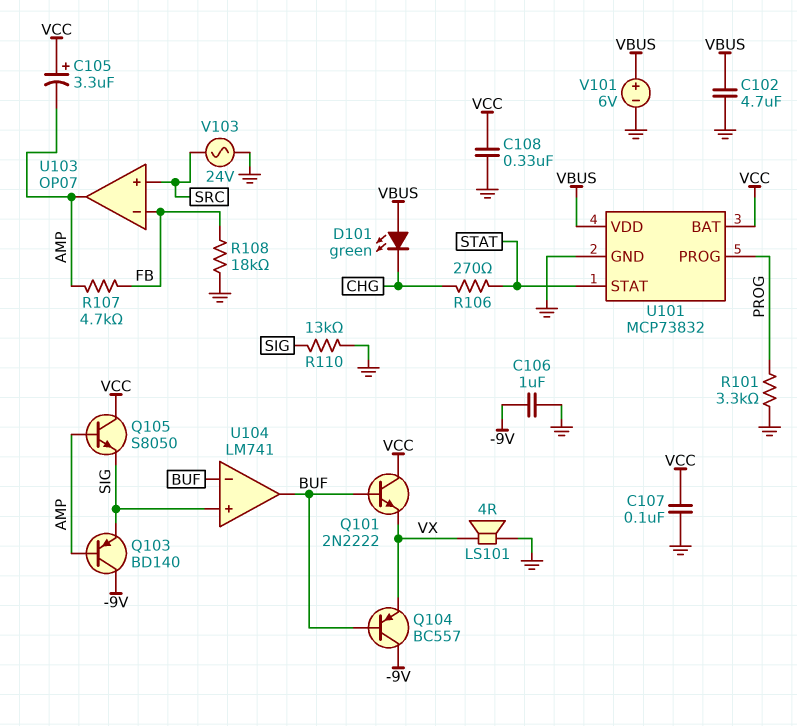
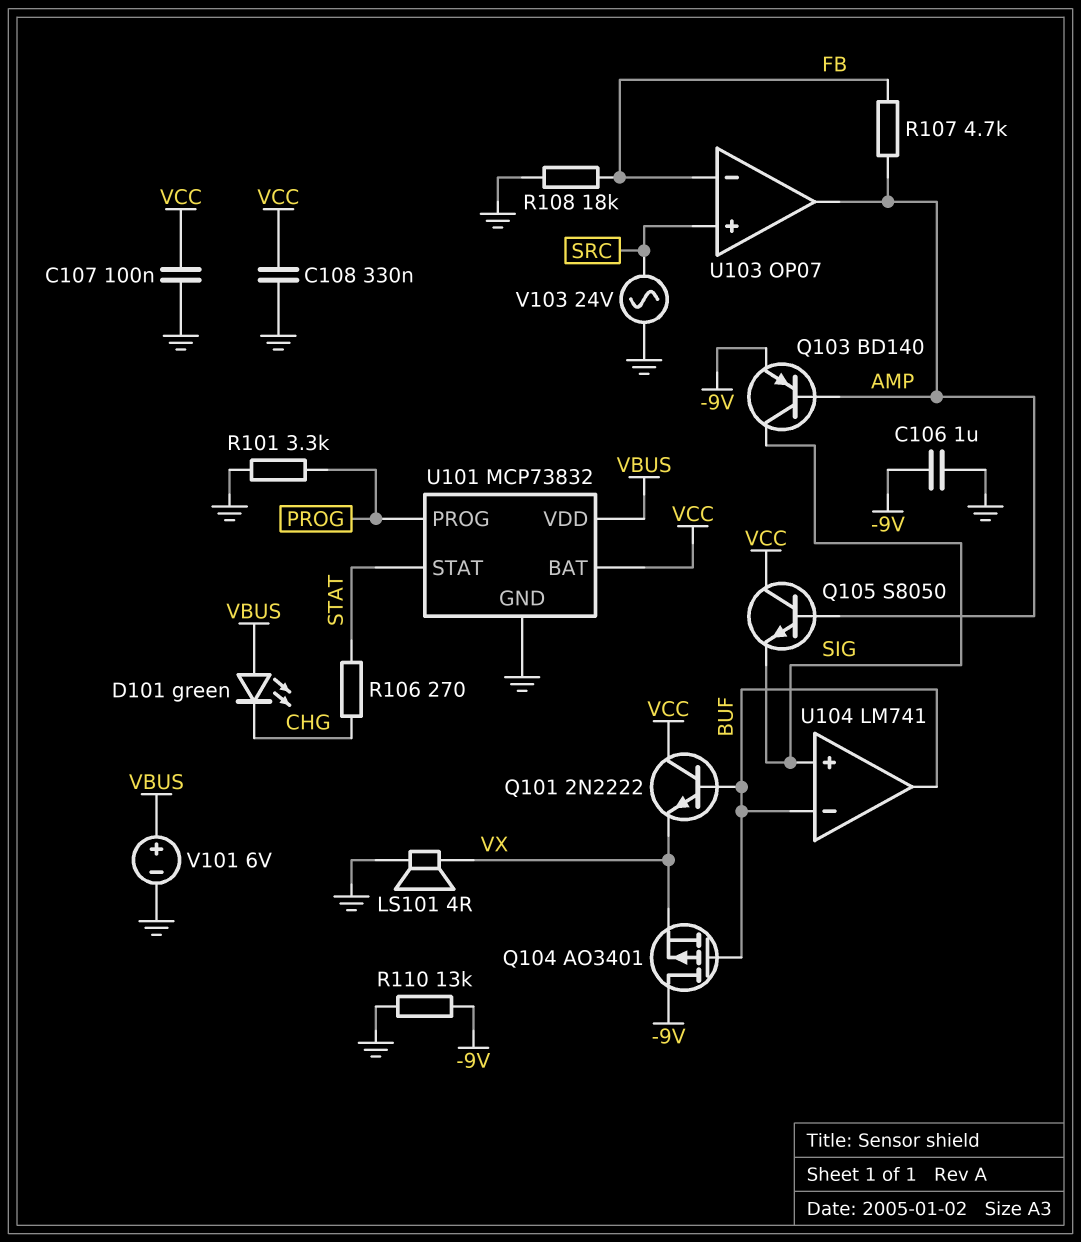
C102: 4.7uF (GND, VBUS) -> none
C105: 3.3uF (plus VCC, minus AMP) -> none
Q103: PNP BD140 (B AMP, C -9V, E SIG) -> PNP BD140 (B AMP, C SIG, E -9V)
Q104: PNP BC557 (B BUF, C -9V, E VX) -> PMOS AO3401 (G BUF, D -9V, S VX)
R110: 13k (GND, SIG) -> 13k (-9V, GND)

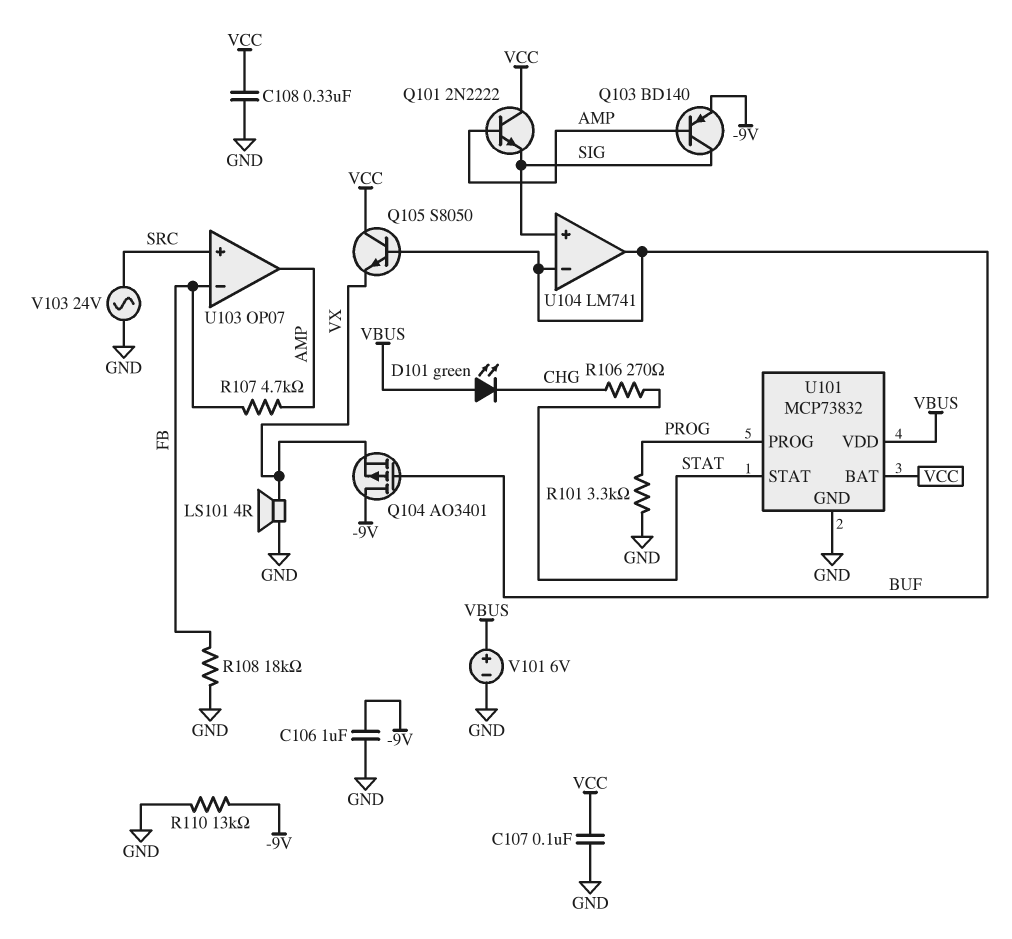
Q101: NPN 2N2222 (B BUF, C VCC, E VX) -> NPN 2N2222 (B AMP, C VCC, E SIG)
Q105: NPN S8050 (B AMP, C VCC, E SIG) -> NPN S8050 (B BUF, C VCC, E VX)

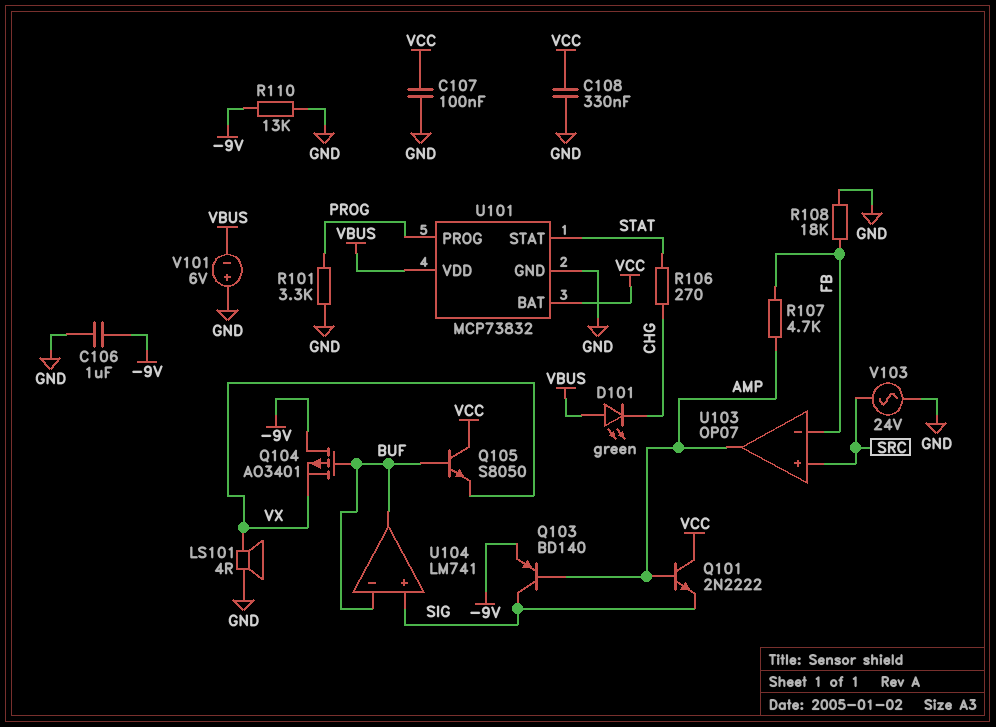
V101: 6V (plus VBUS, minus GND) -> 6V (plus GND, minus VBUS)

